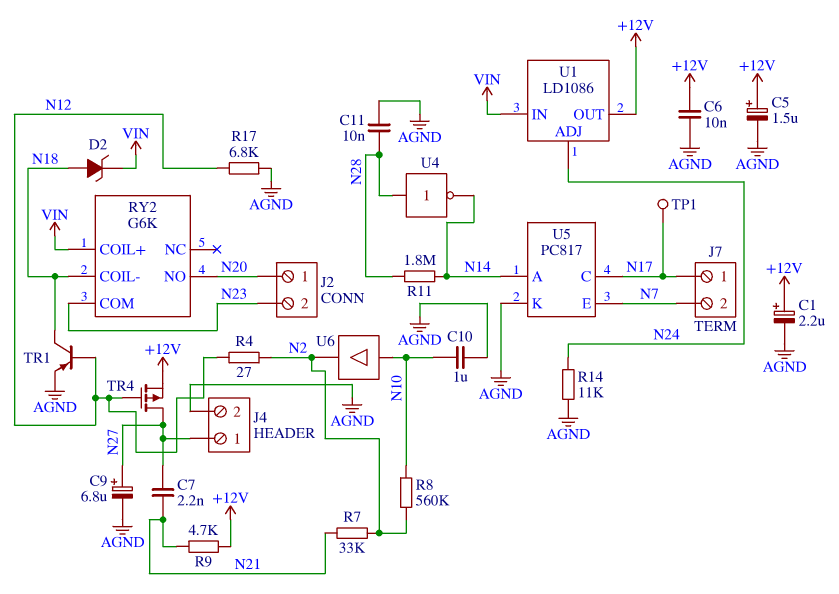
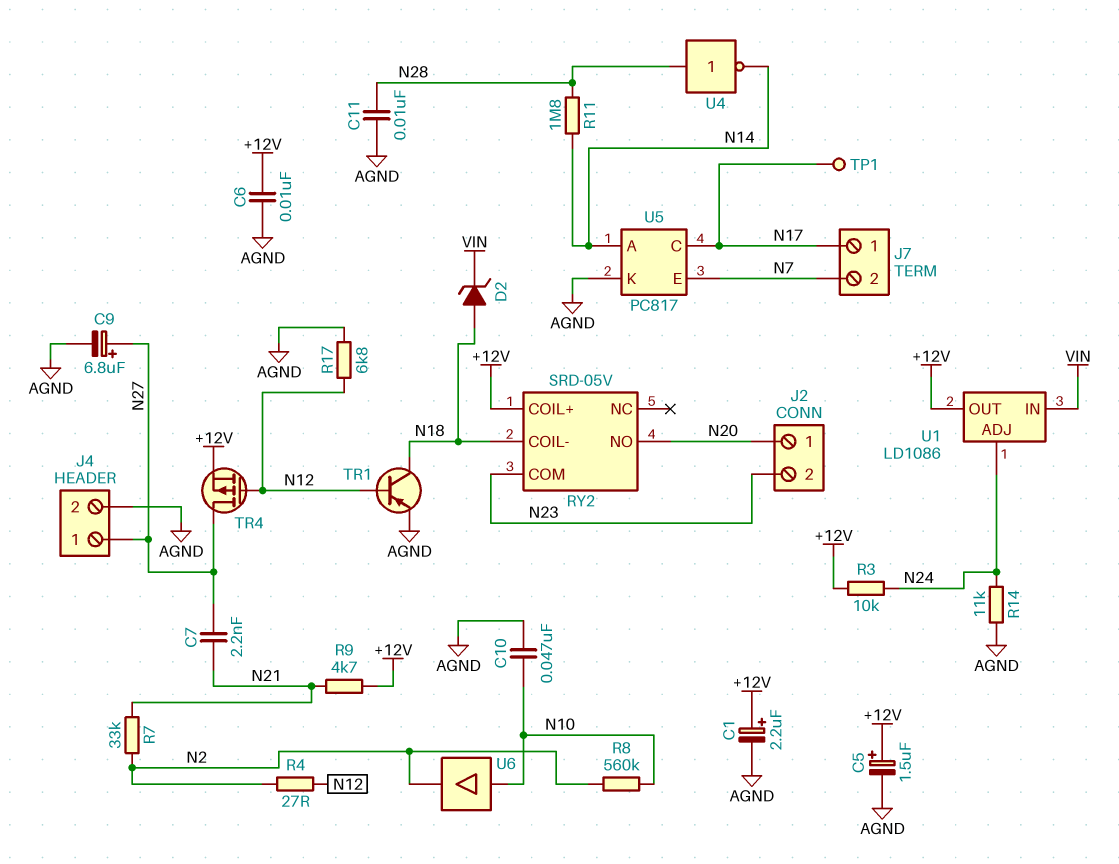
C10: 1uF (AGND, N10) -> 47nF (AGND, N10)
R3: none -> 10k (+12V, N24)
RY2: G6K -> SRD-05V
RY2 pin COIL+: VIN -> +12V

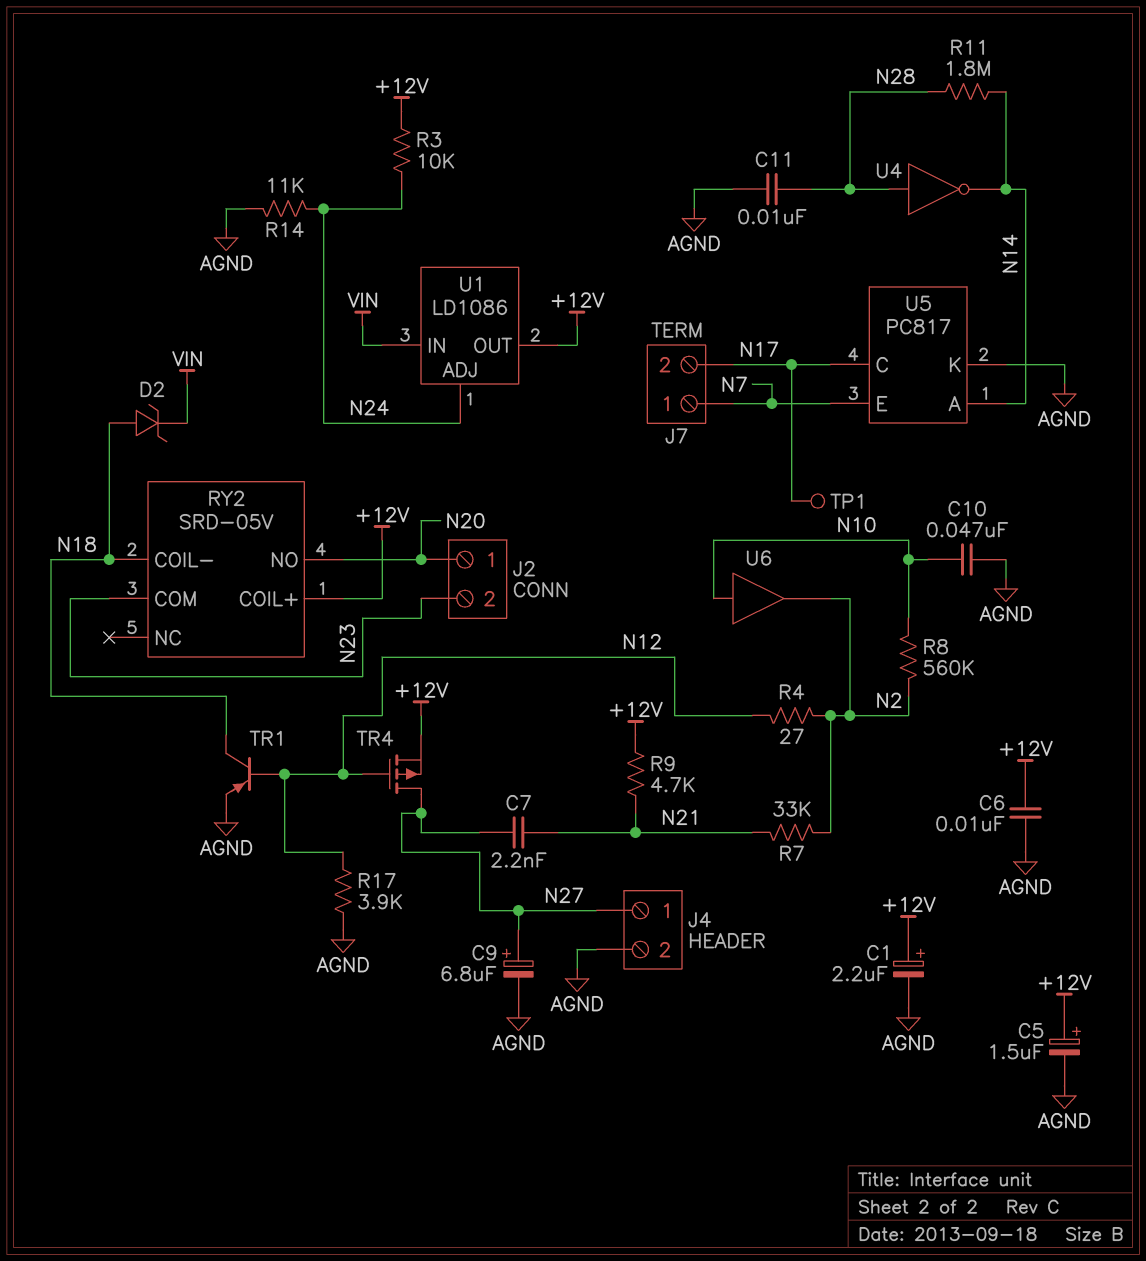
J7 pin 1: N17 -> N7
J7 pin 2: N7 -> N17
R17: 6.8k (AGND, N12) -> 3.9k (AGND, N12)

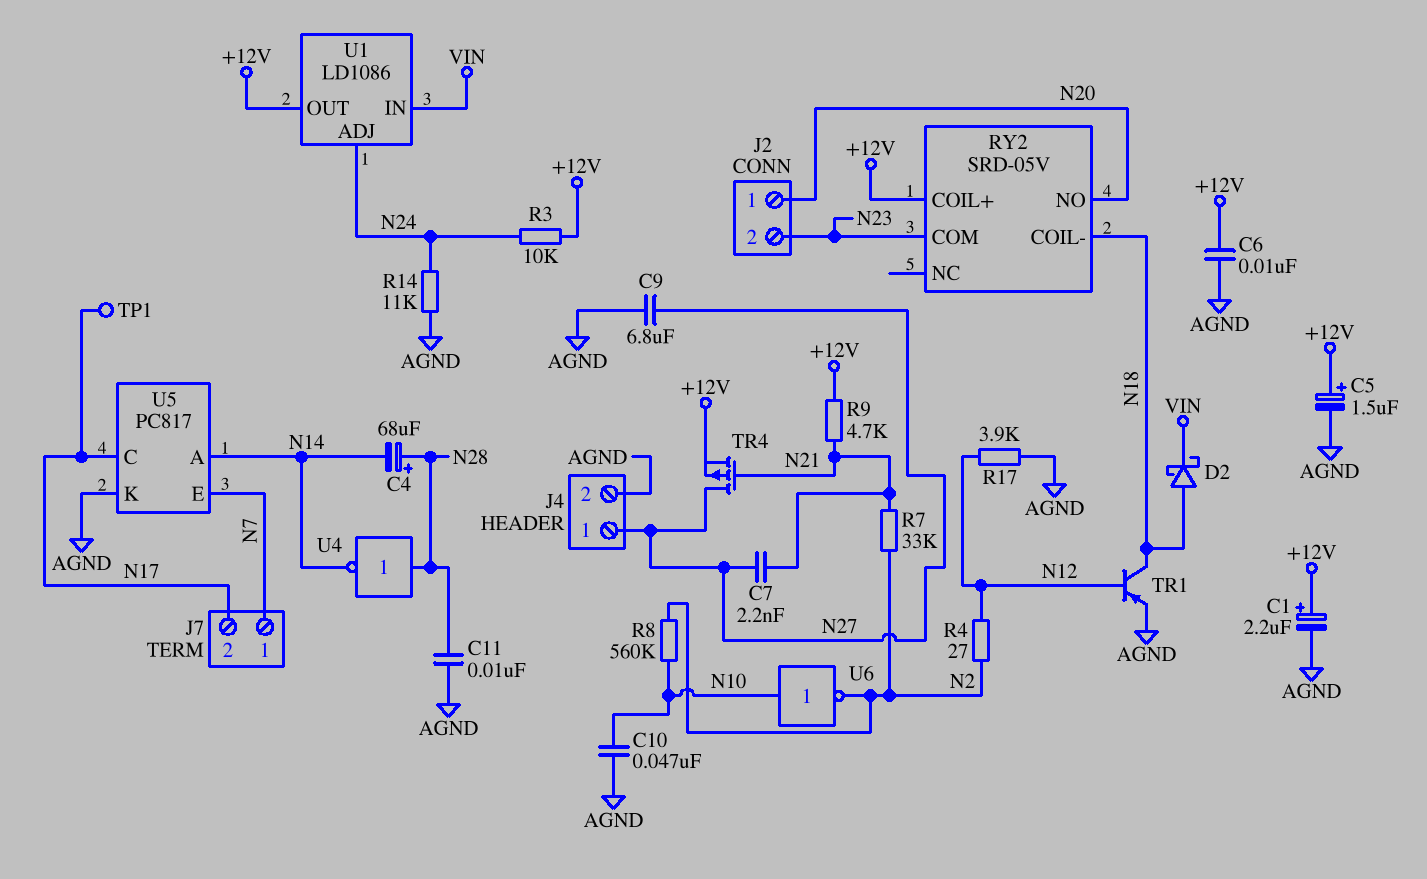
C4: none -> 68uF (plus N28, minus N14)
C9: 6.8uF (plus N27, minus AGND) -> 6.8uF (AGND, N27)
D2: zener (A N18, K VIN) -> schottky (A N18, K VIN)
R11: 1.8M (N14, N28) -> none
TR4: PMOS (G N12, D N27, S +12V) -> PMOS (G N21, D N27, S +12V)
U6: buffer (in N10, out N2) -> NOT (in N10, out N2)

